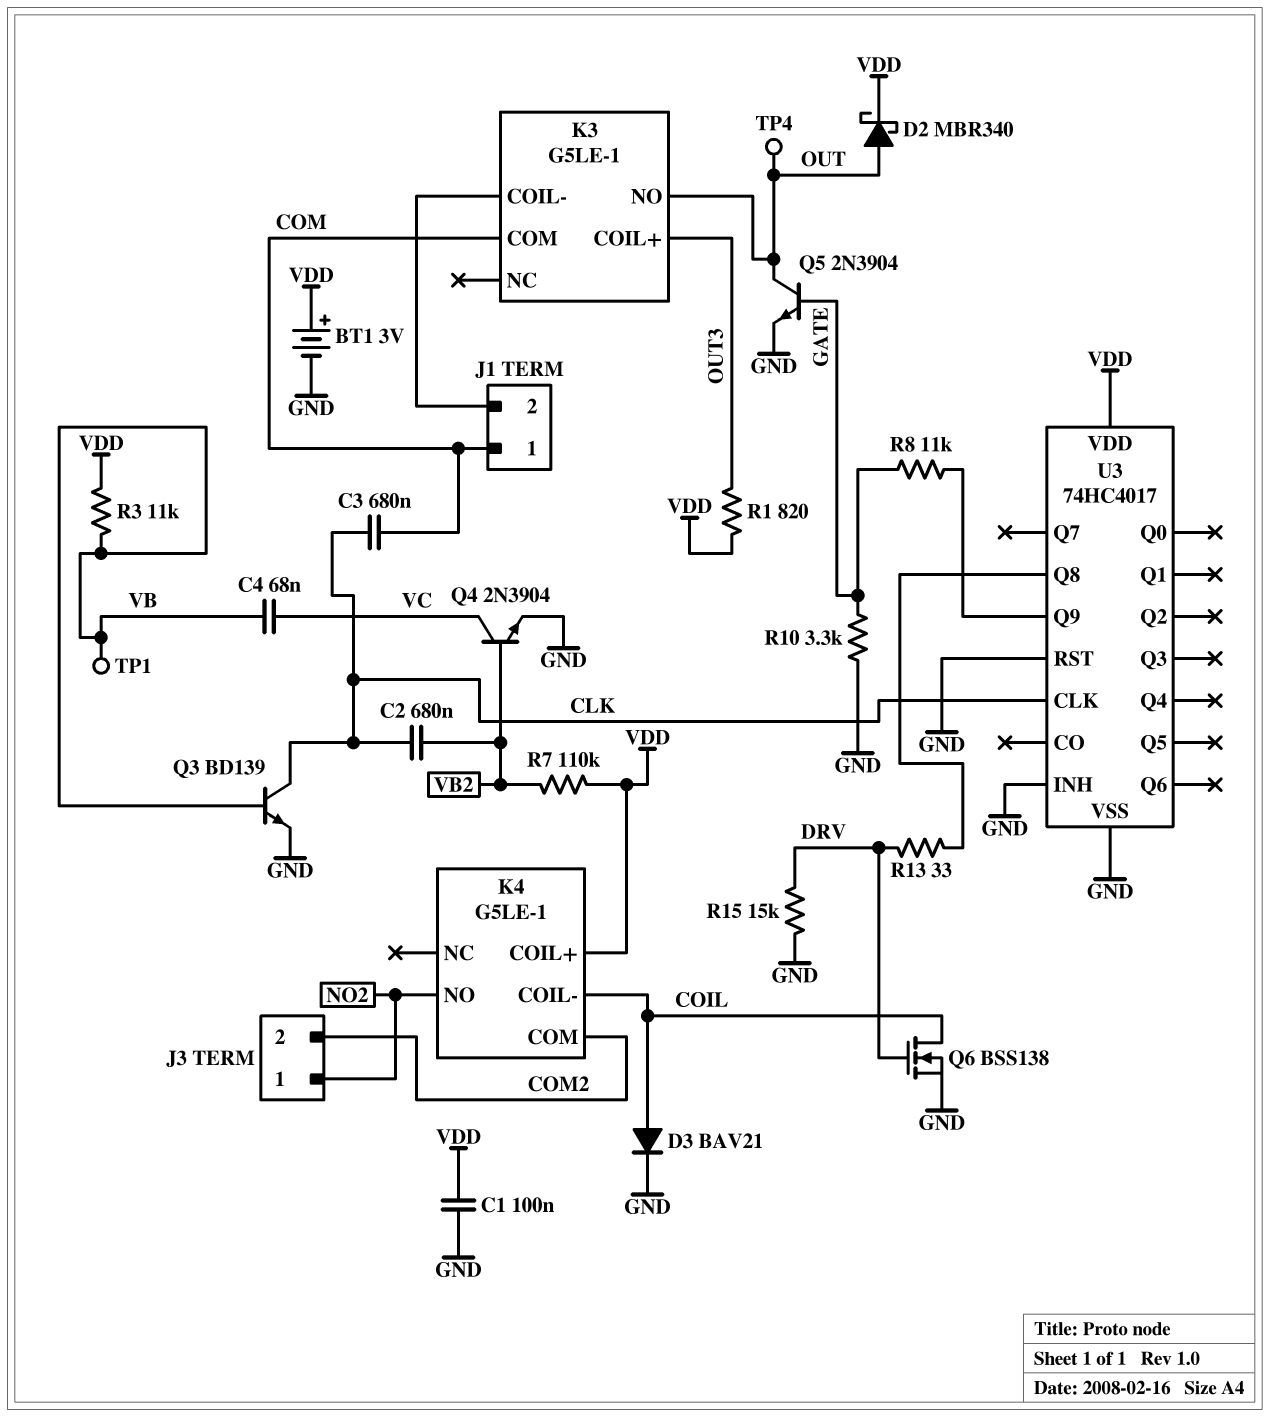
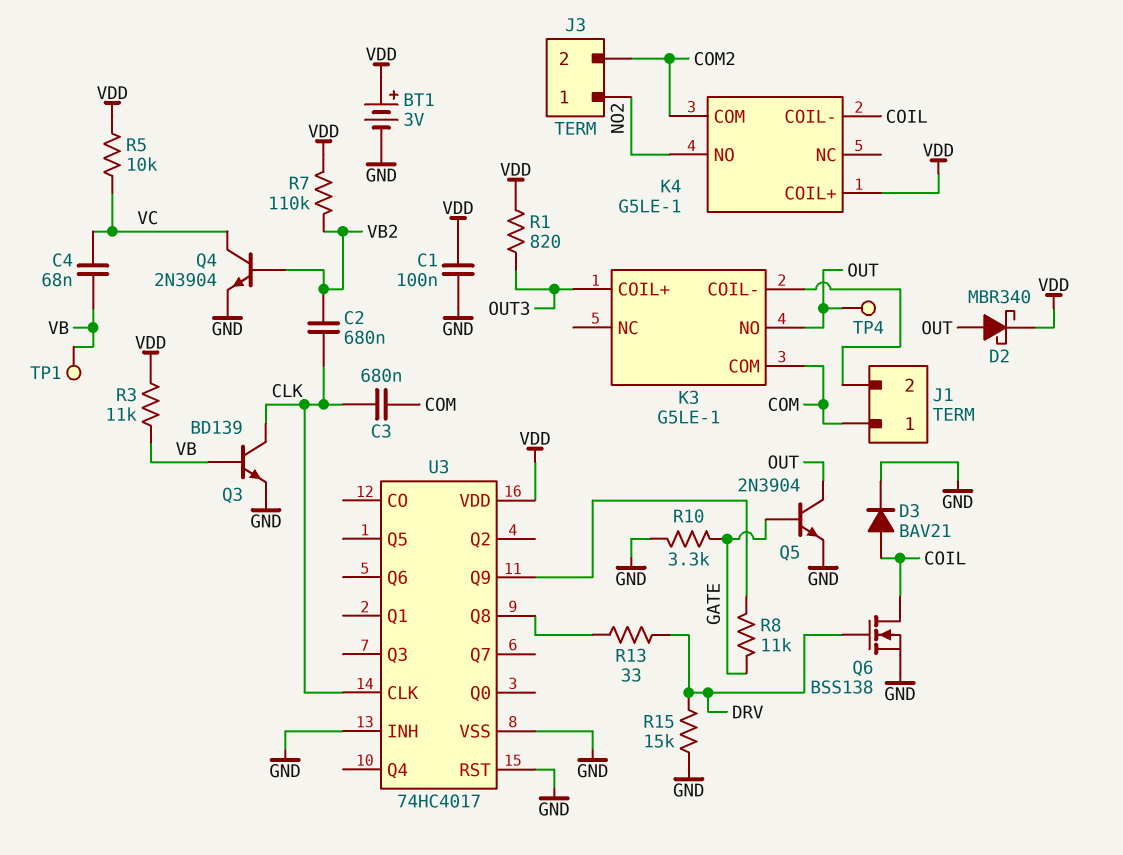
R5: none -> 10k (VC, VDD)

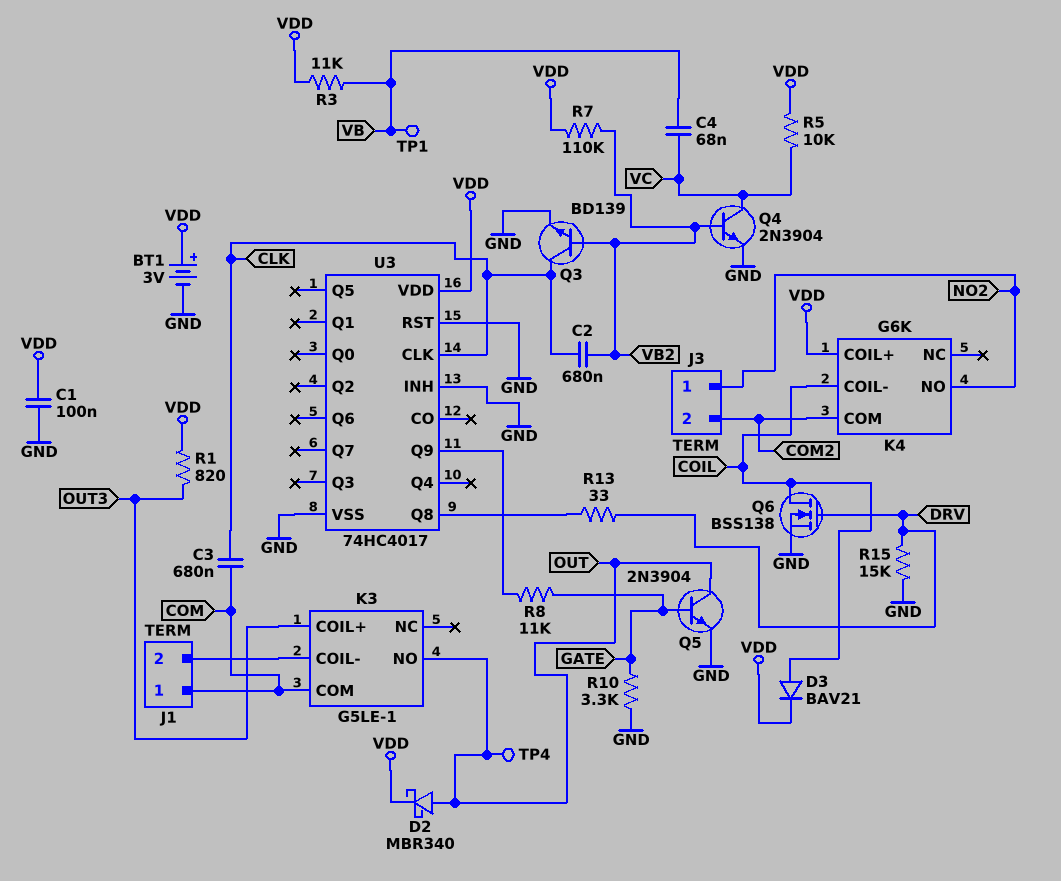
D3: diode BAV21 (A COIL, K GND) -> diode BAV21 (A COIL, K VDD)
K4: G5LE-1 -> G6K
Q3: NPN BD139 (B VB, C CLK, E GND) -> NPN BD139 (B VB2, C CLK, E GND)

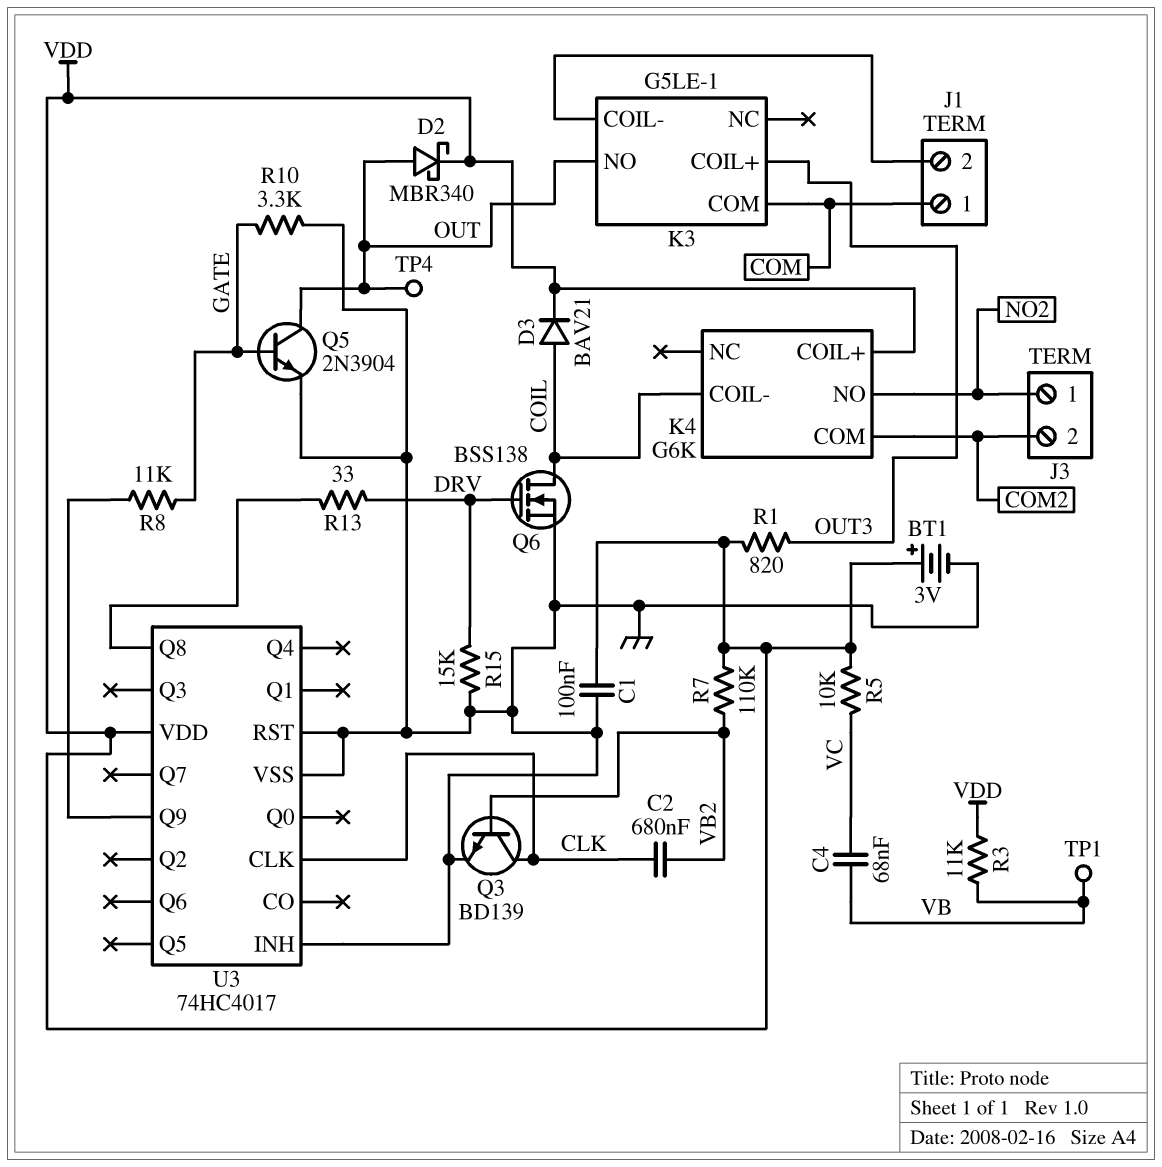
C3: 680nF (CLK, COM) -> none
Q4: NPN 2N3904 (B VB2, C VC, E GND) -> none

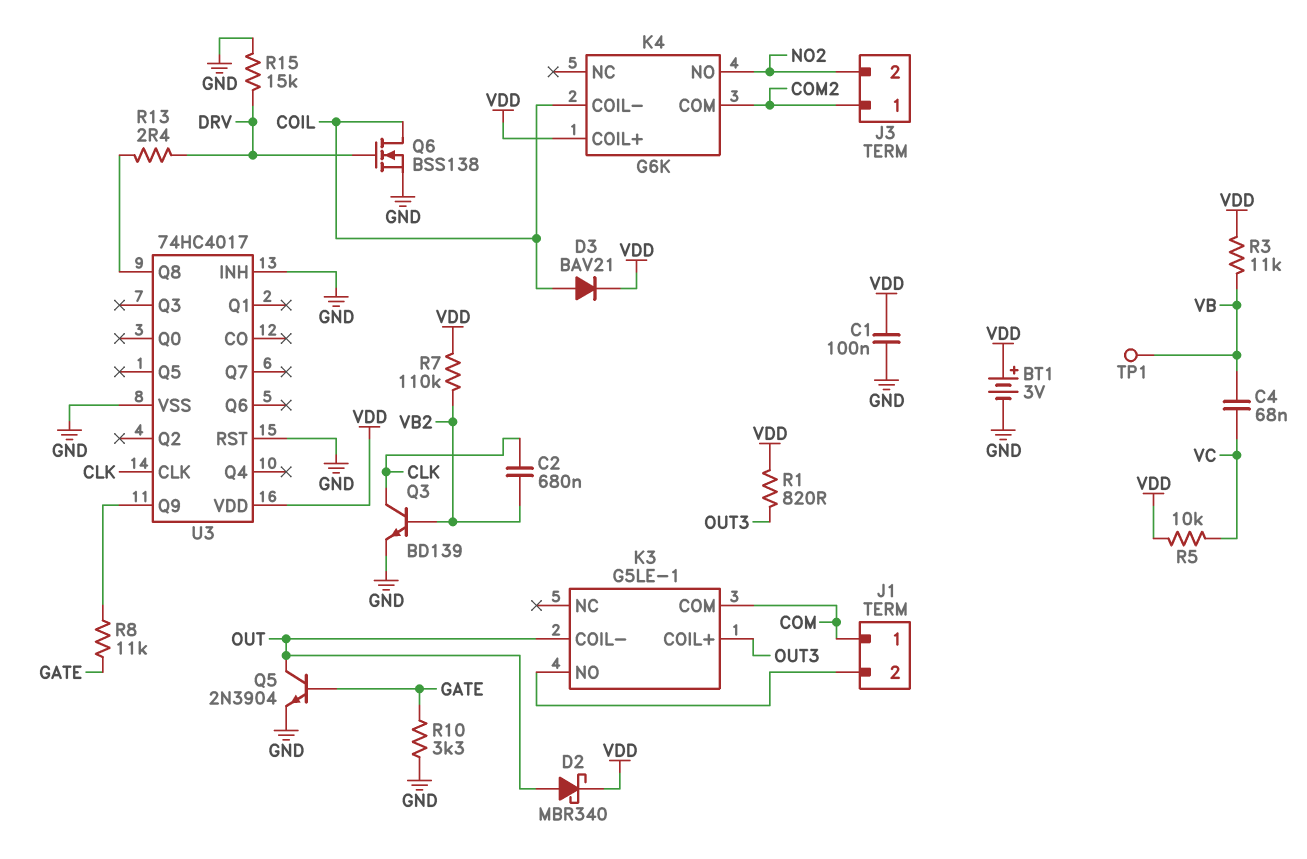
J3 pin 1: NO2 -> COM2
J3 pin 2: COM2 -> NO2
K3 pin COIL-: J1/2 -> OUT
K3 pin NO: OUT -> J1/2
R13: 33 (DRV, U3/Q8) -> 2.4 (DRV, U3/Q8)
TP4: test point (OUT) -> none

